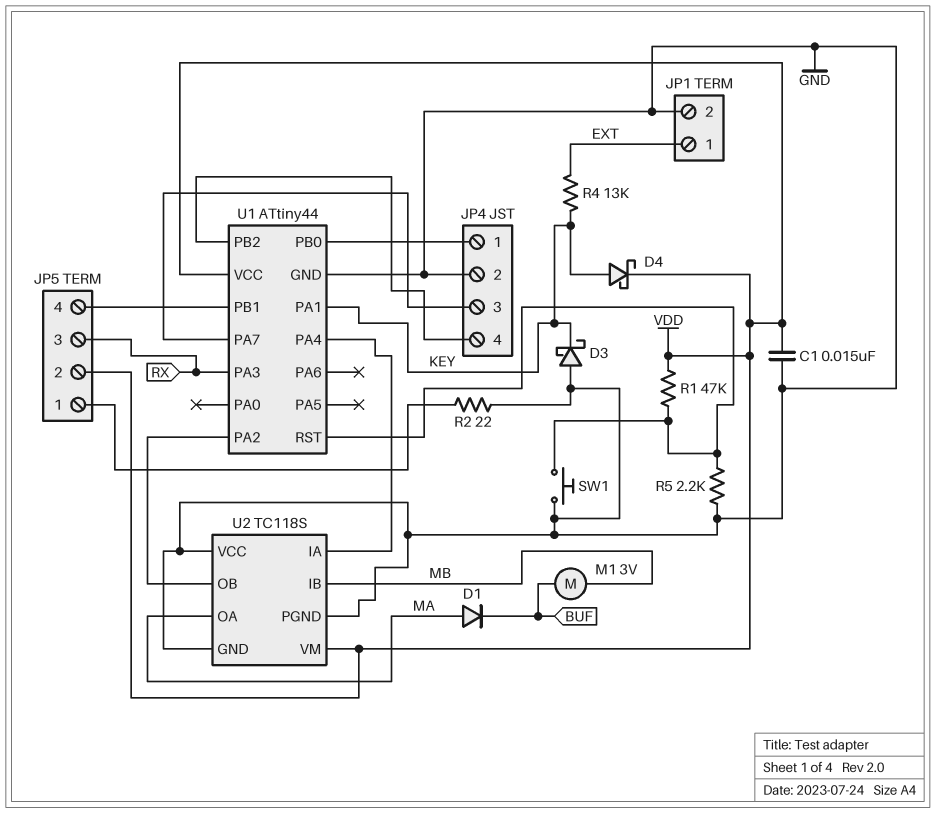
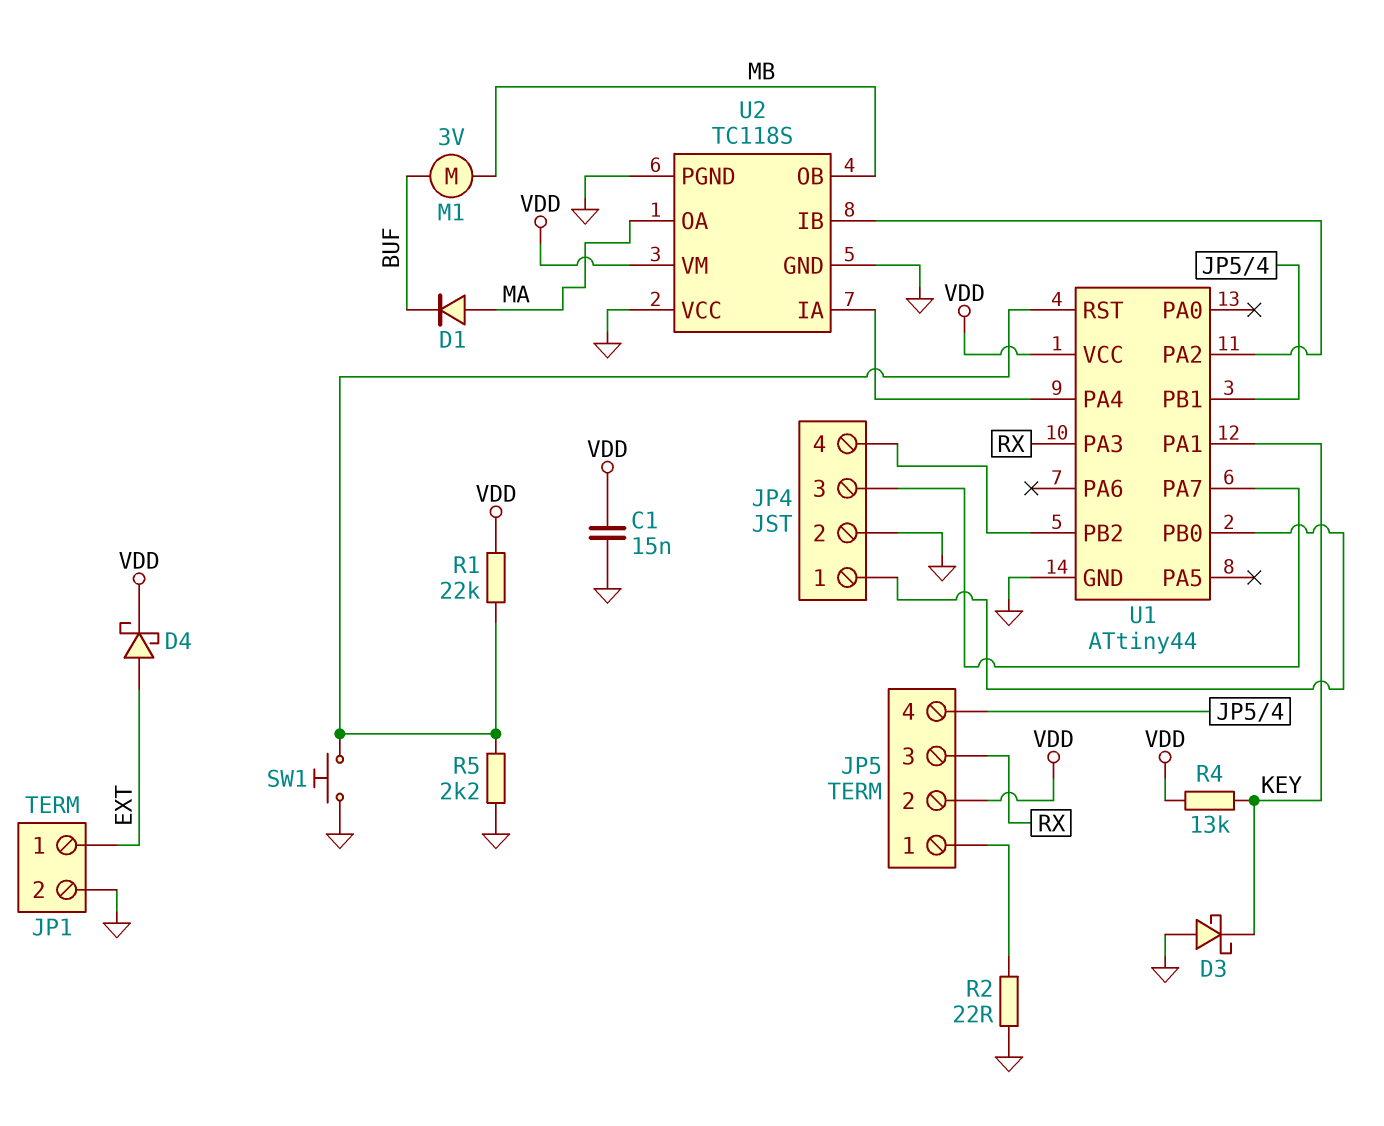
D4: schottky (A KEY, K VDD) -> schottky (A EXT, K VDD)
R1: 47k (U1/RST, VDD) -> 22k (U1/RST, VDD)
R4: 13k (EXT, KEY) -> 13k (KEY, VDD)
U2 pin IB: MB -> U1/PA2
U2 pin OB: U1/PA2 -> MB

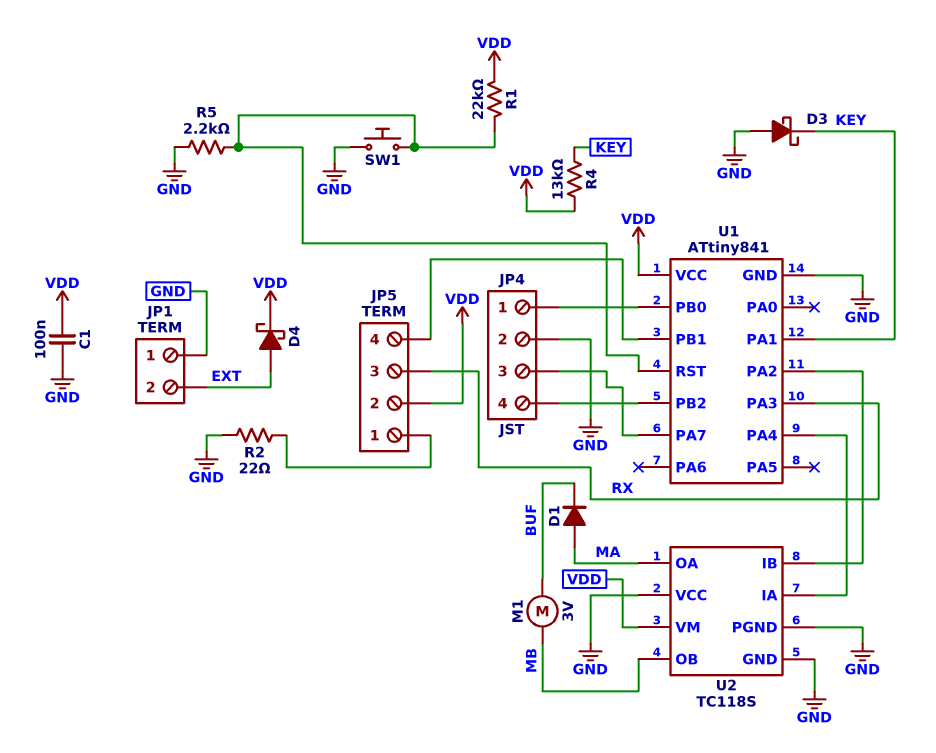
C1: 15nF (GND, VDD) -> 100nF (GND, VDD)
JP1 pin 1: EXT -> GND
JP1 pin 2: GND -> EXT
U1: ATtiny44 -> ATtiny841

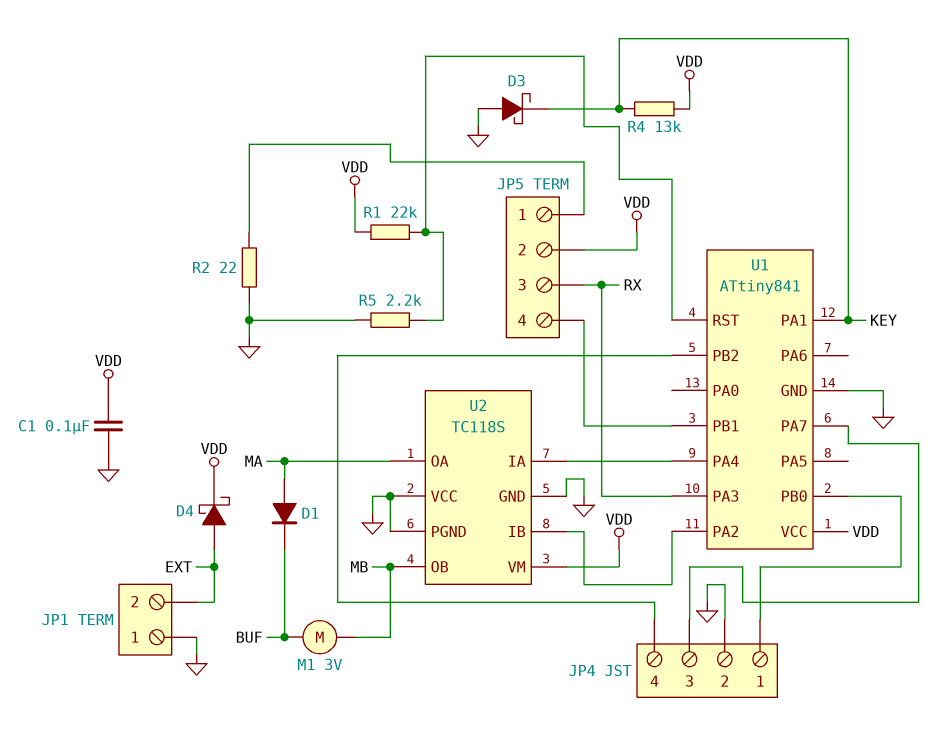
SW1: button (GND, U1/RST) -> none

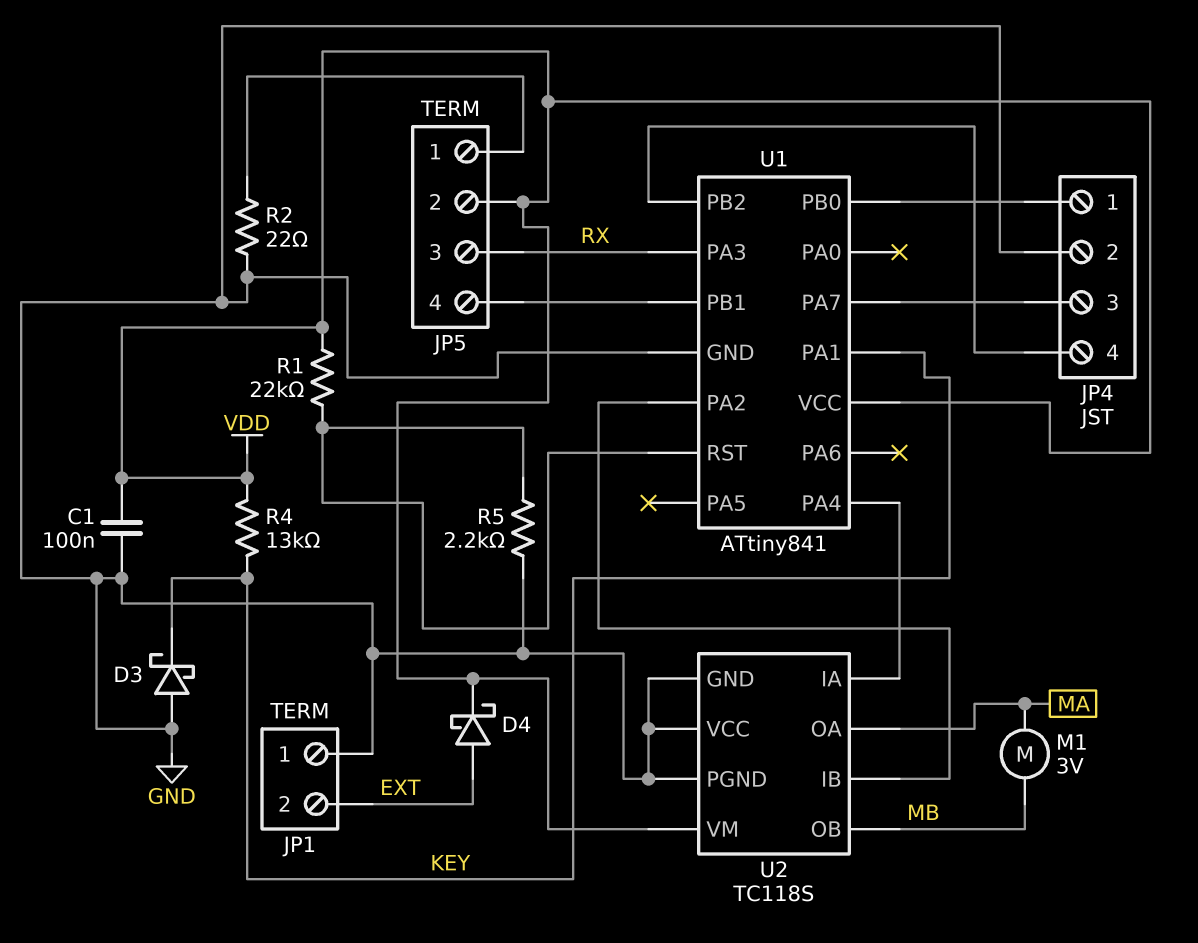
D1: diode (A MA, K BUF) -> none
M1: motor 3V (BUF, MB) -> motor 3V (MA, MB)

